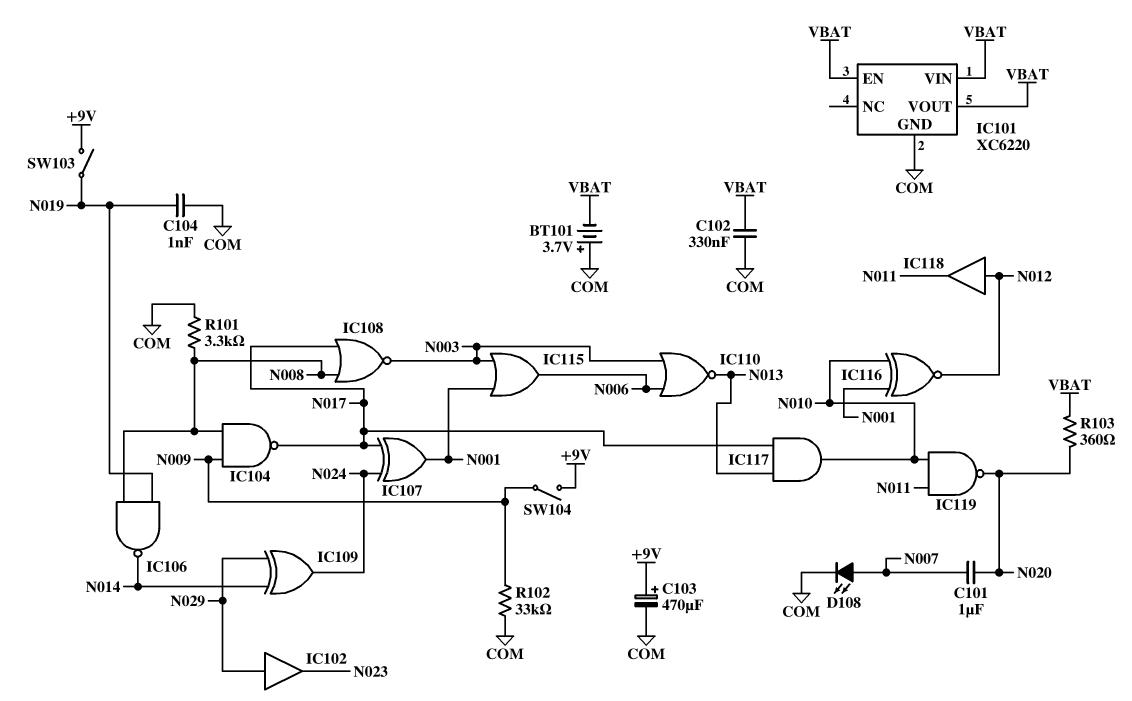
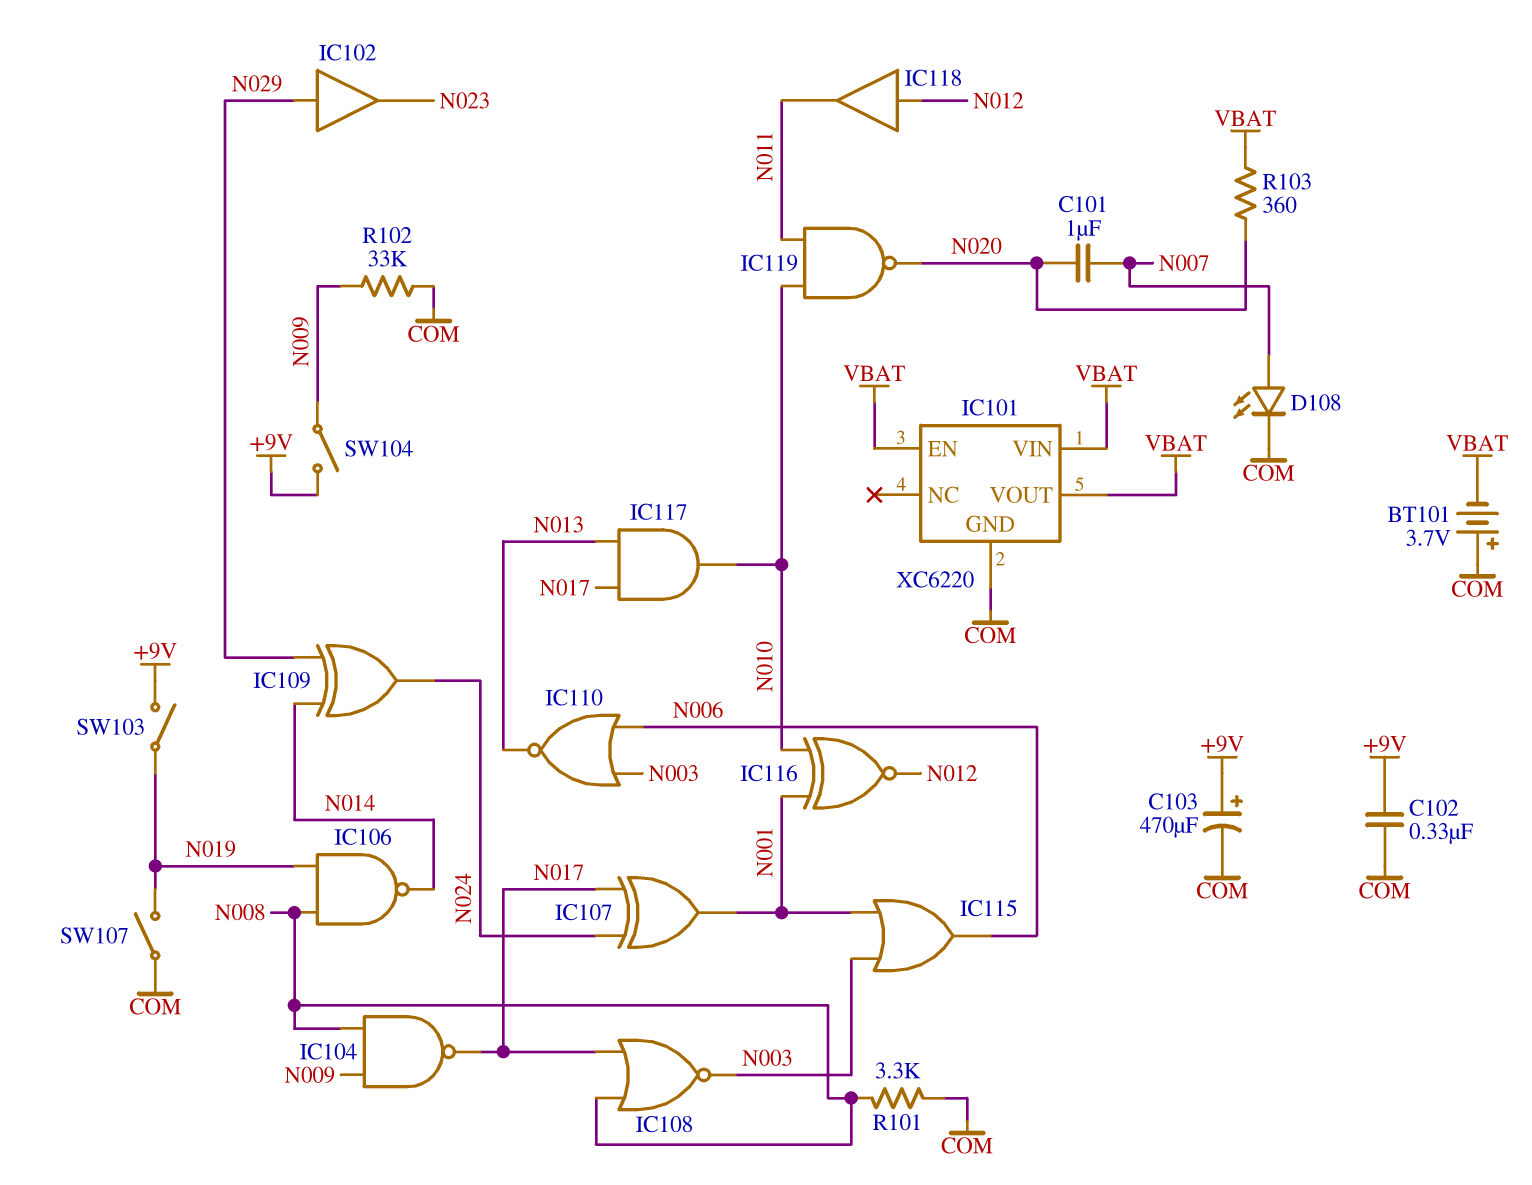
C102: 330nF (COM, VBAT) -> 330nF (+9V, COM)
C104: 1nF (COM, N019) -> none
SW107: none -> switch (COM, N019)

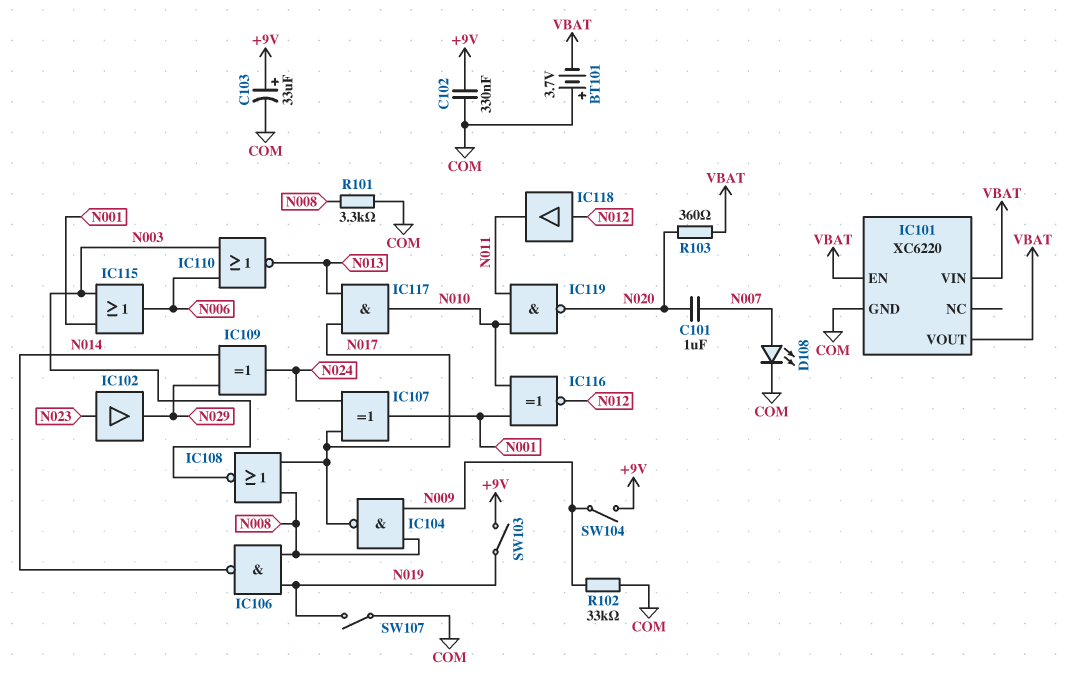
C103: 470uF (plus +9V, minus COM) -> 33uF (plus +9V, minus COM)
IC102: buffer (in N029, out N023) -> buffer (in N023, out N029)

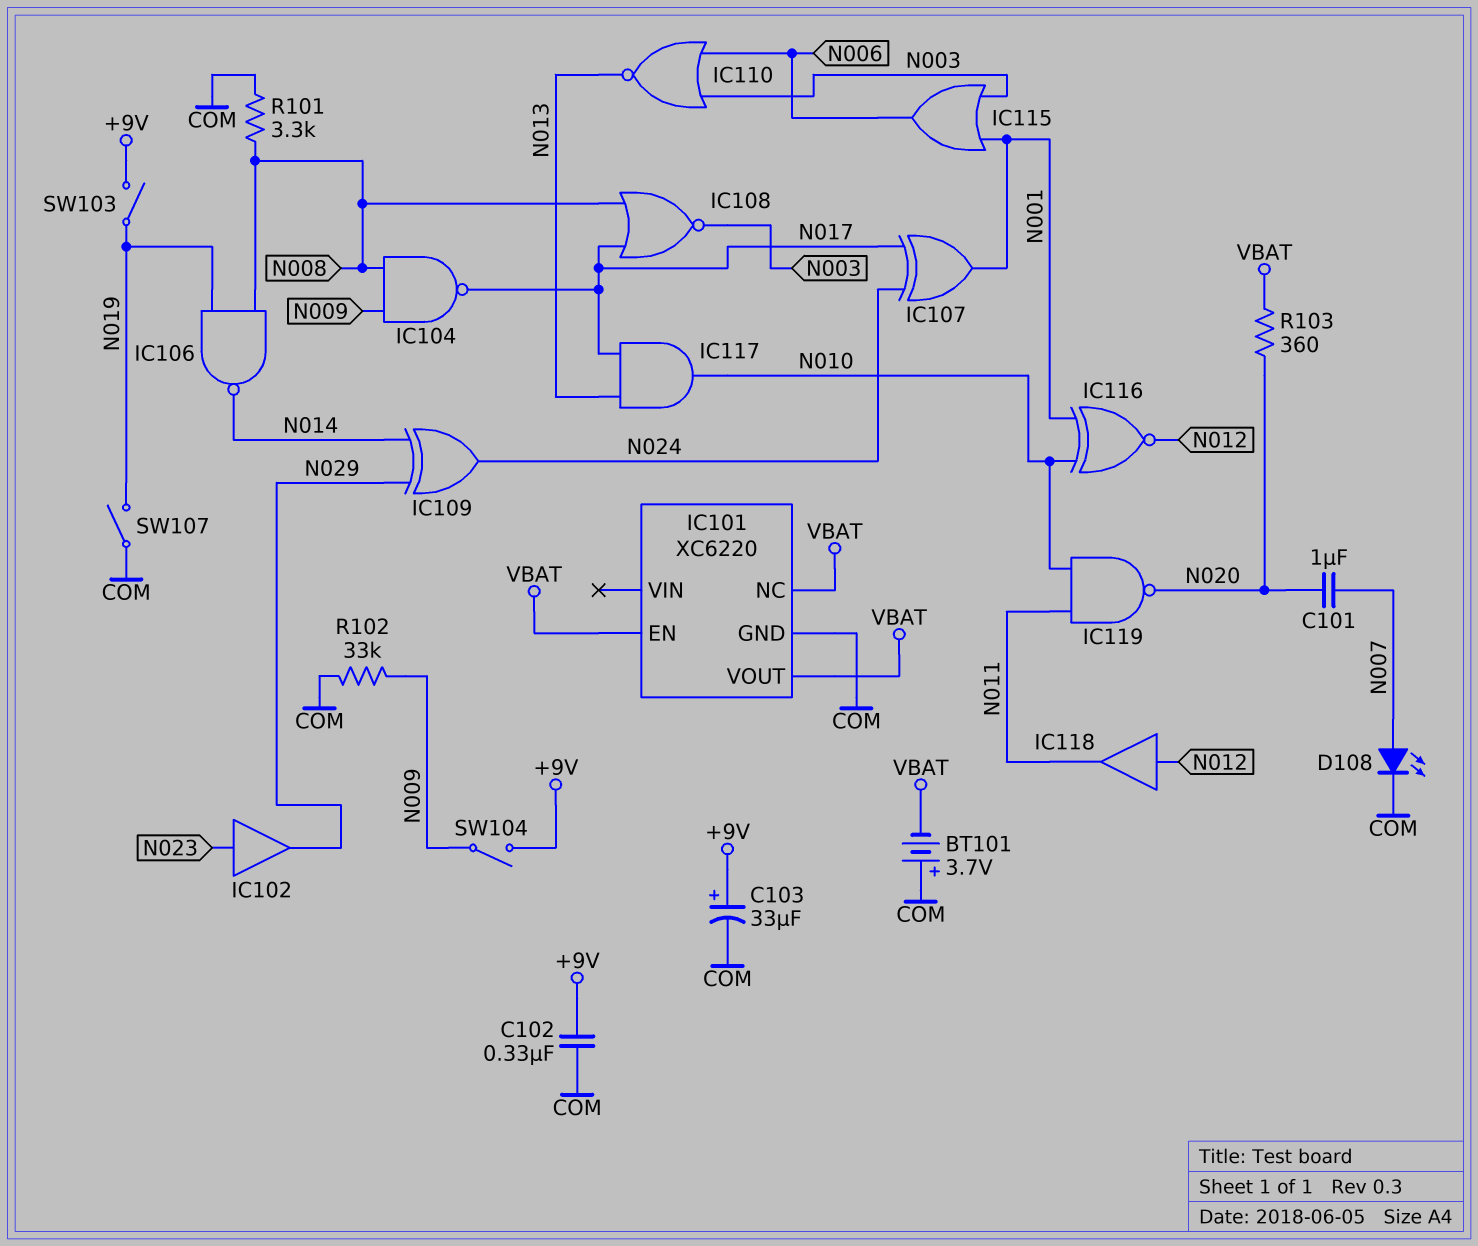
IC101 pin NC: none -> VBAT
IC101 pin VIN: VBAT -> none

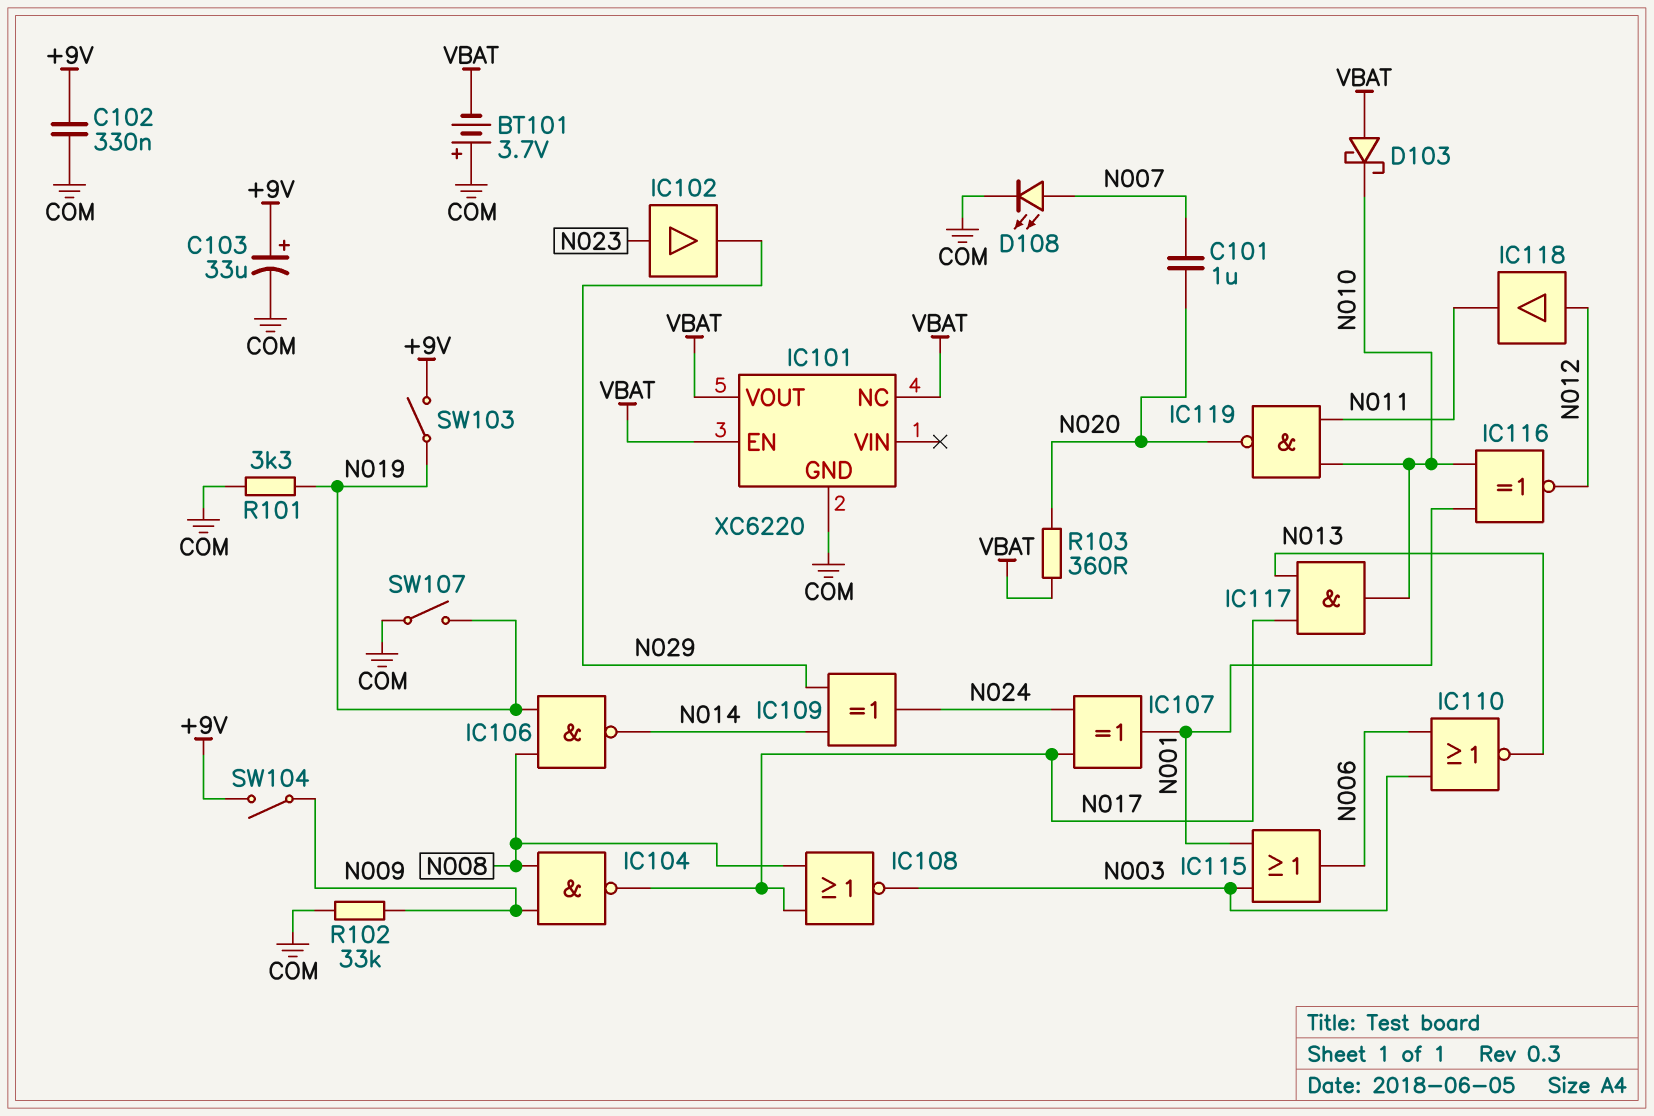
D103: none -> schottky (A VBAT, K N010)
R101: 3.3k (COM, N008) -> 3.3k (COM, N019)

